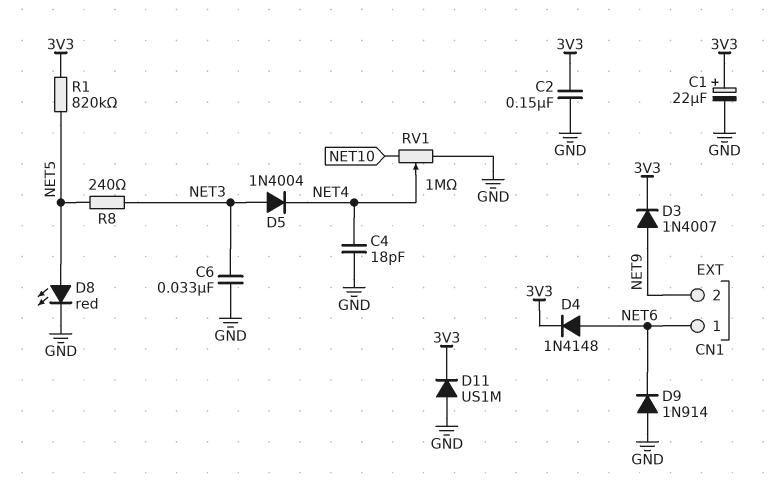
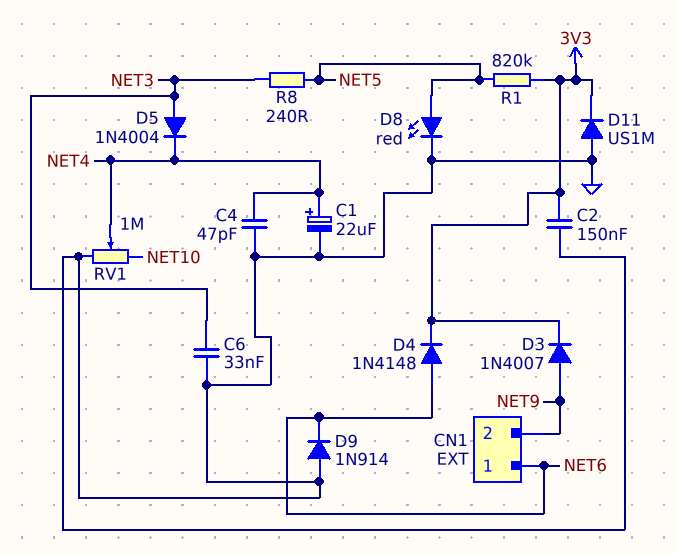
C1: 22uF (plus 3V3, minus GND) -> 22uF (plus NET4, minus GND)
C4: 18pF (GND, NET4) -> 47pF (GND, NET4)

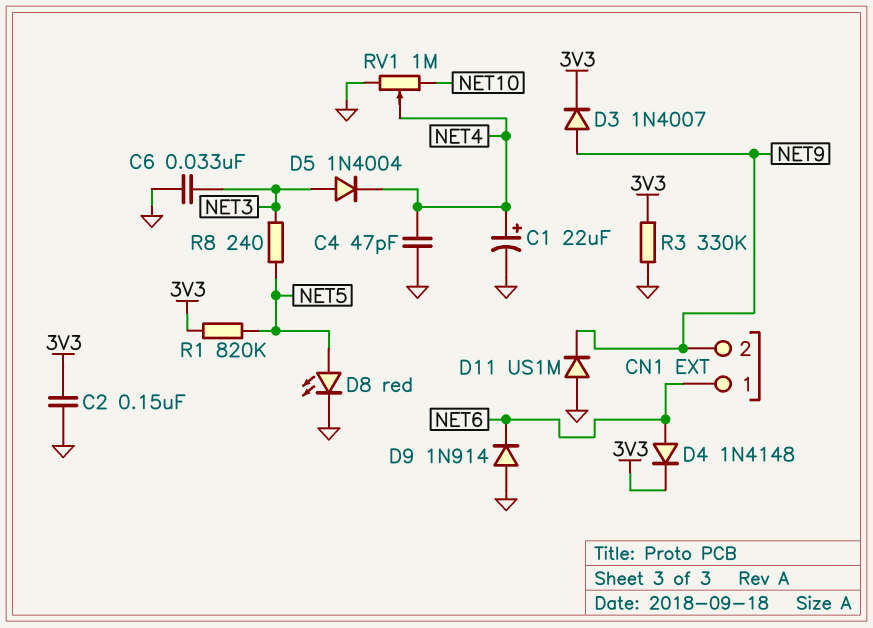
D11: diode US1M (A GND, K 3V3) -> diode US1M (A GND, K NET9)
R3: none -> 330k (3V3, GND)

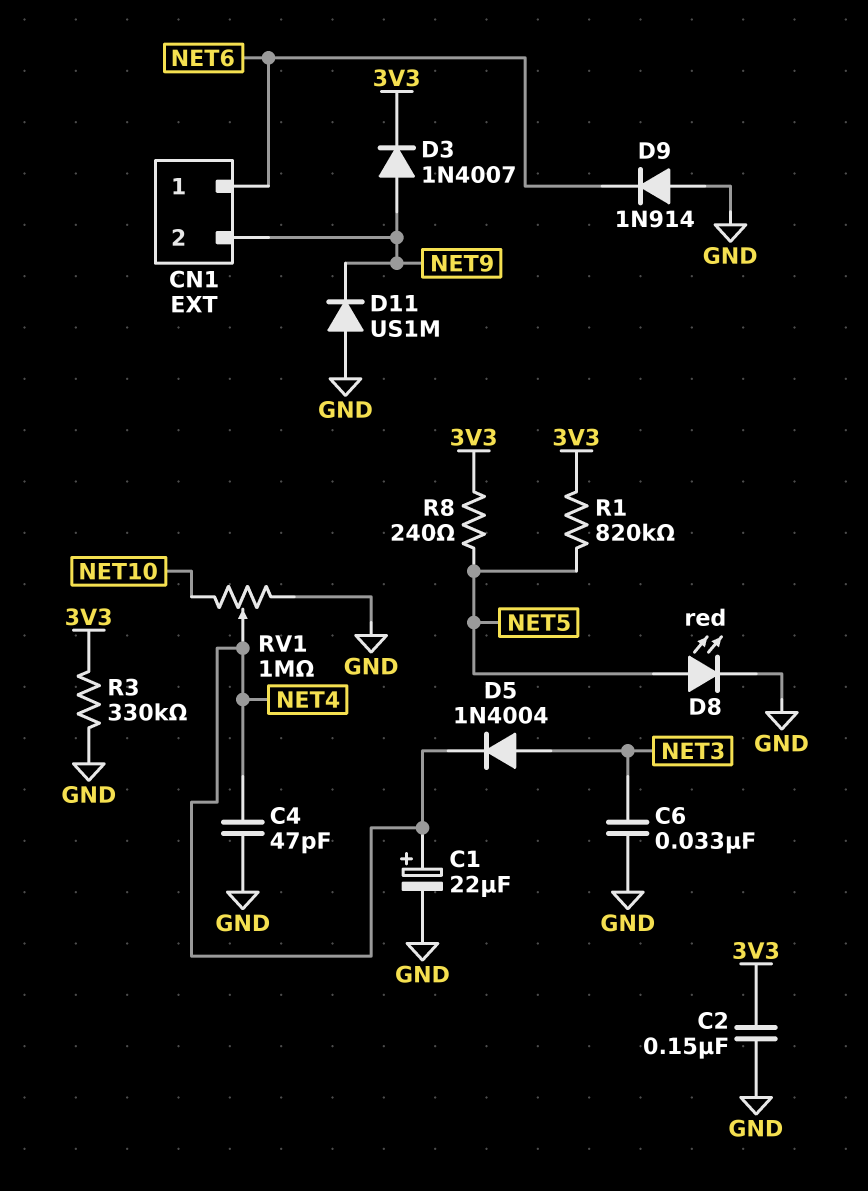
D4: diode 1N4148 (A NET6, K 3V3) -> none
R8: 240 (NET3, NET5) -> 240 (3V3, NET5)

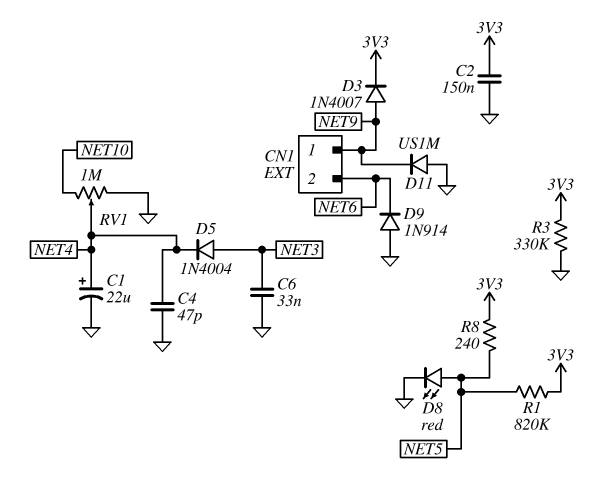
CN1 pin 1: NET6 -> NET9
CN1 pin 2: NET9 -> NET6

